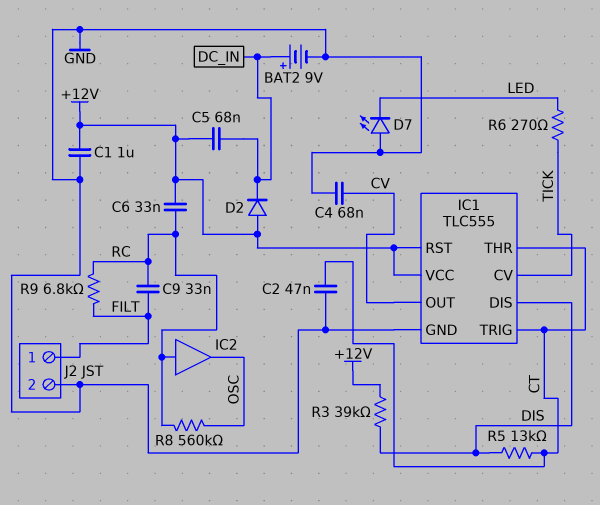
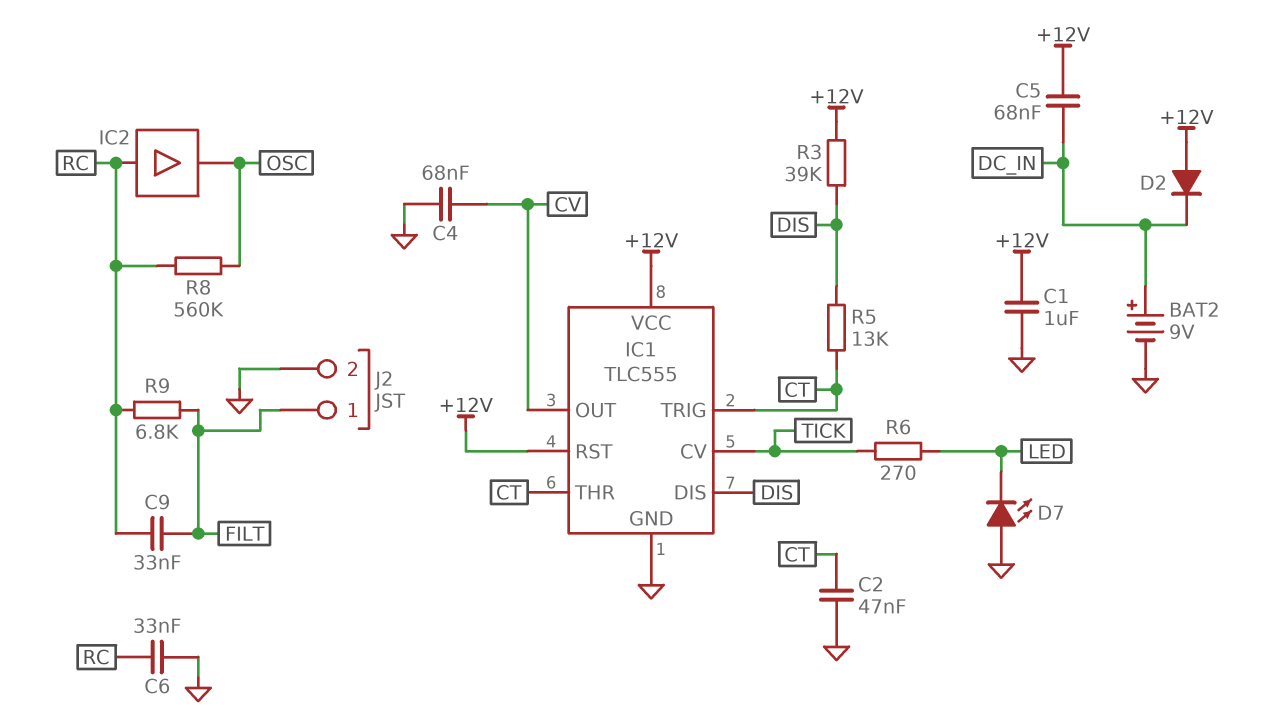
C6: 33nF (+12V, RC) -> 33nF (GND, RC)

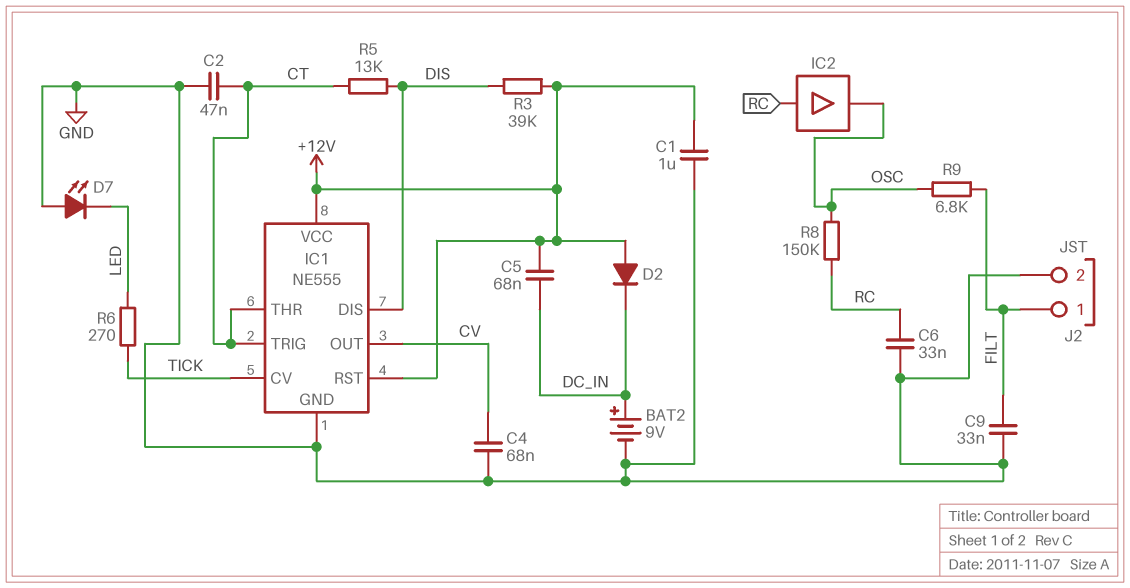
C9: 33nF (FILT, RC) -> 33nF (FILT, GND)
IC1: TLC555 -> NE555
R8: 560k (OSC, RC) -> 150k (OSC, RC)
R9: 6.8k (FILT, RC) -> 6.8k (FILT, OSC)

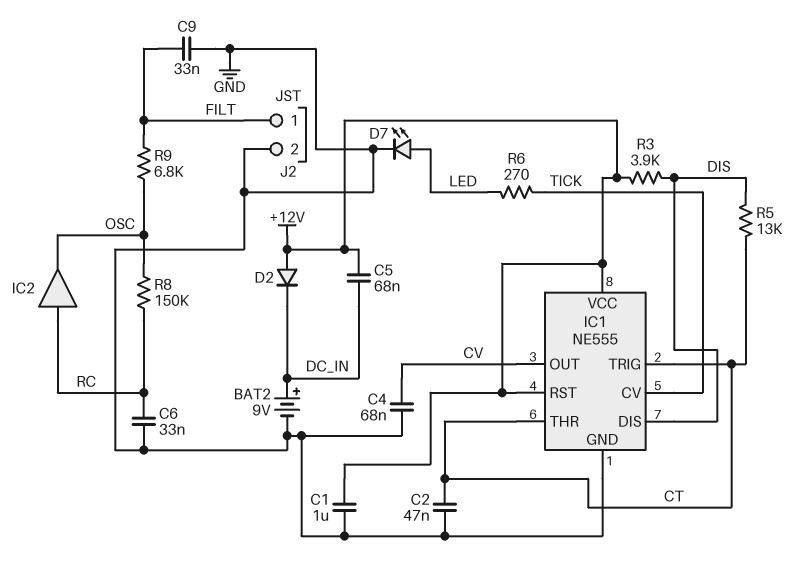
D7: LED (A GND, K LED) -> LED (A LED, K GND)
R3: 39k (+12V, DIS) -> 3.9k (+12V, DIS)

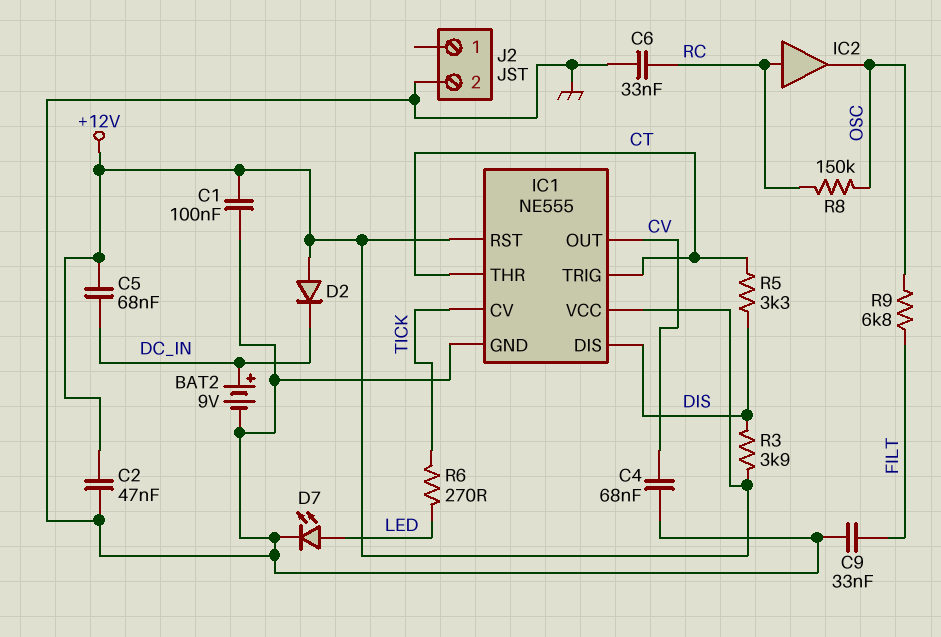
C1: 1uF (+12V, GND) -> 100nF (+12V, GND)
C2: 47nF (CT, GND) -> 47nF (+12V, GND)
J2 pin 1: FILT -> none
R5: 13k (CT, DIS) -> 3.3k (CT, DIS)

